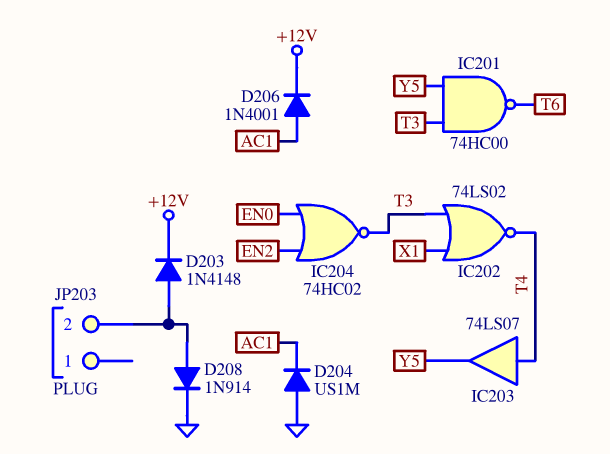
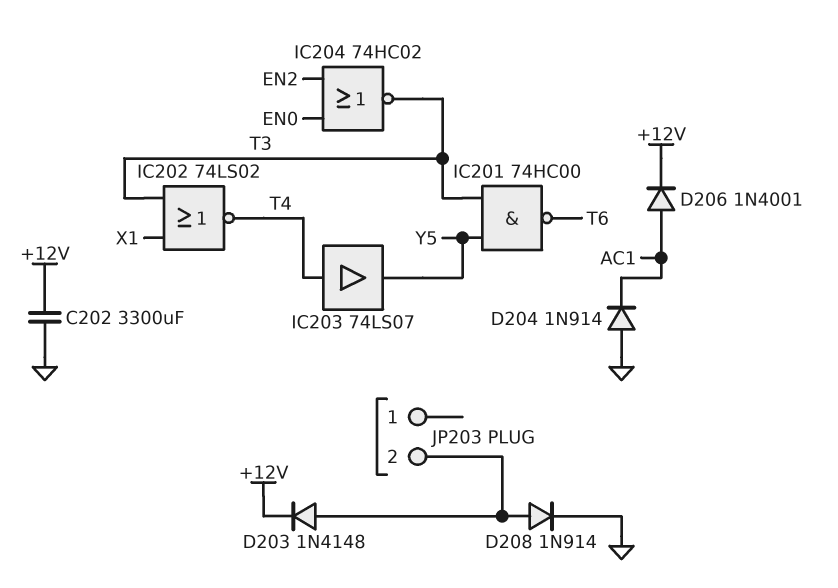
C202: none -> 3300uF (+12V, GND)
D204: diode US1M (A GND, K AC1) -> diode 1N914 (A GND, K AC1)

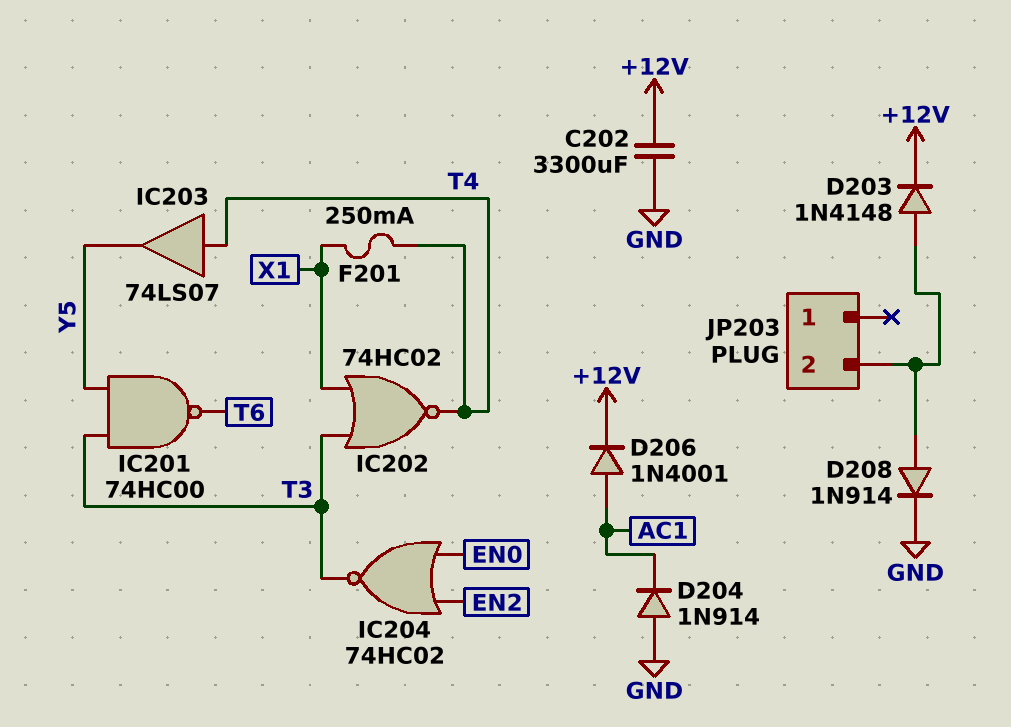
F201: none -> 250mA (T4, X1)
IC202: NOR 74LS02 (in T3, in X1, out T4) -> NOR 74HC02 (in T3, in X1, out T4)

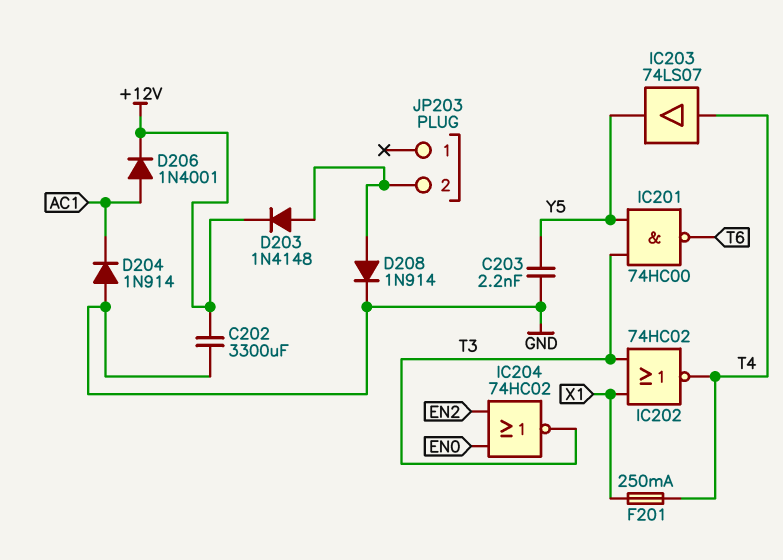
C203: none -> 2.2nF (GND, Y5)

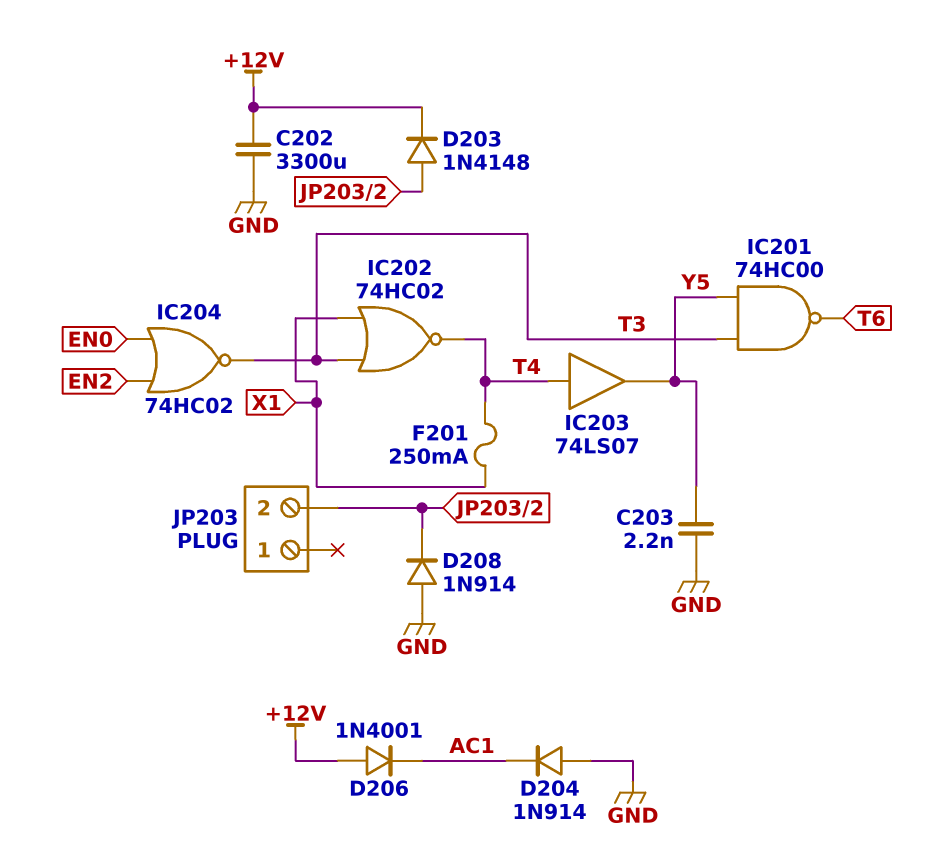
D206: diode 1N4001 (A AC1, K +12V) -> diode 1N4001 (A +12V, K AC1)
D208: diode 1N914 (A JP203/2, K GND) -> diode 1N914 (A GND, K JP203/2)

